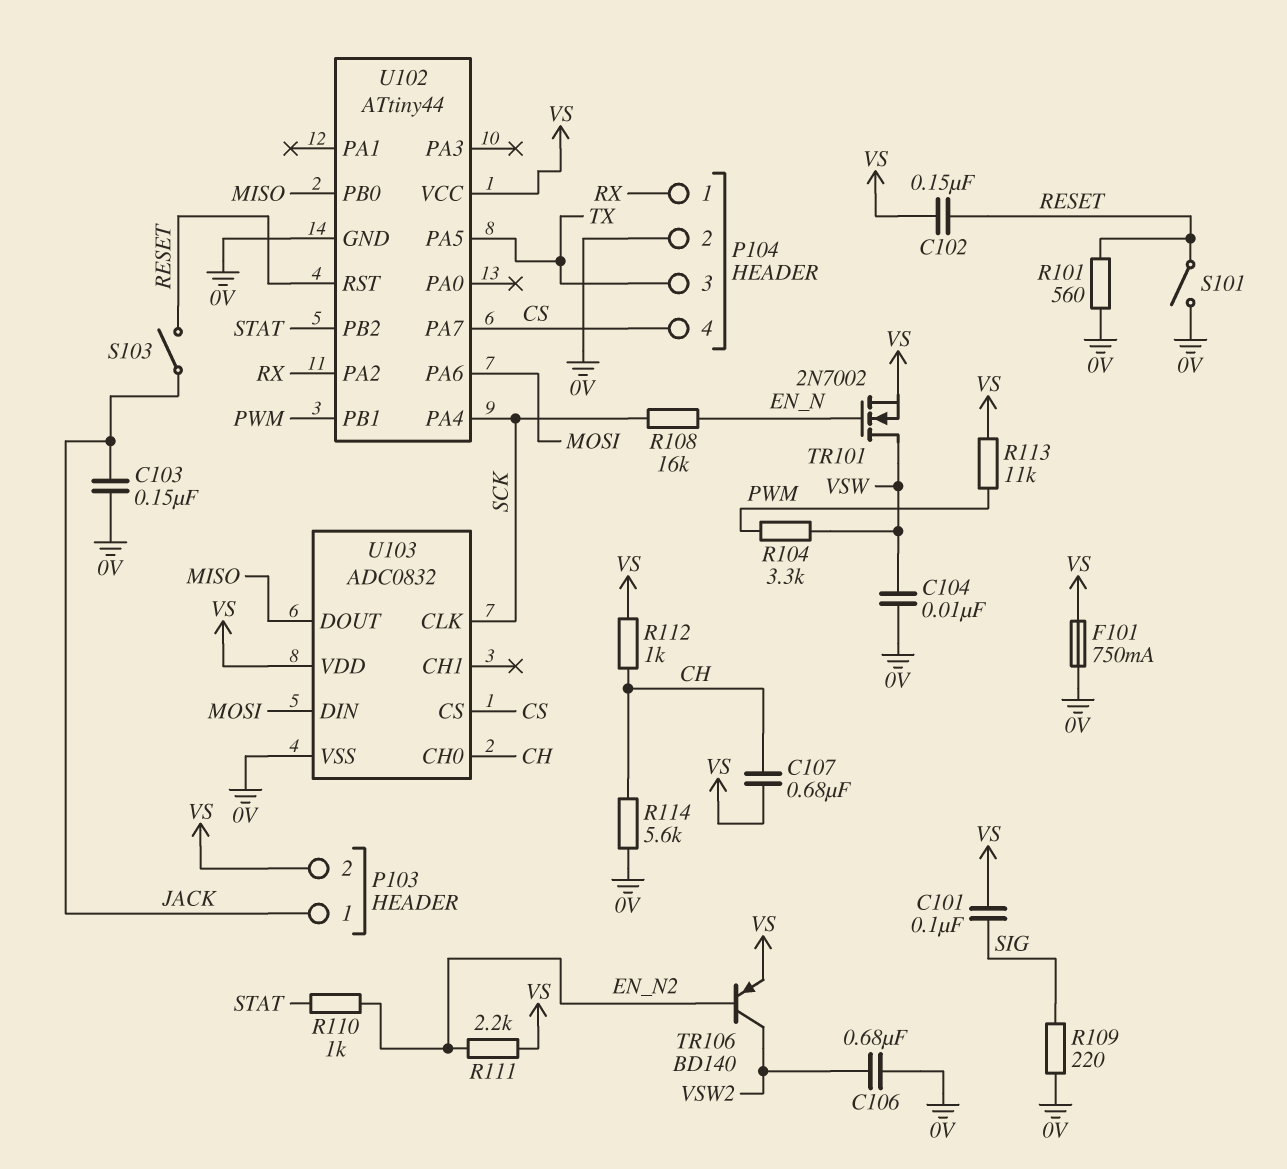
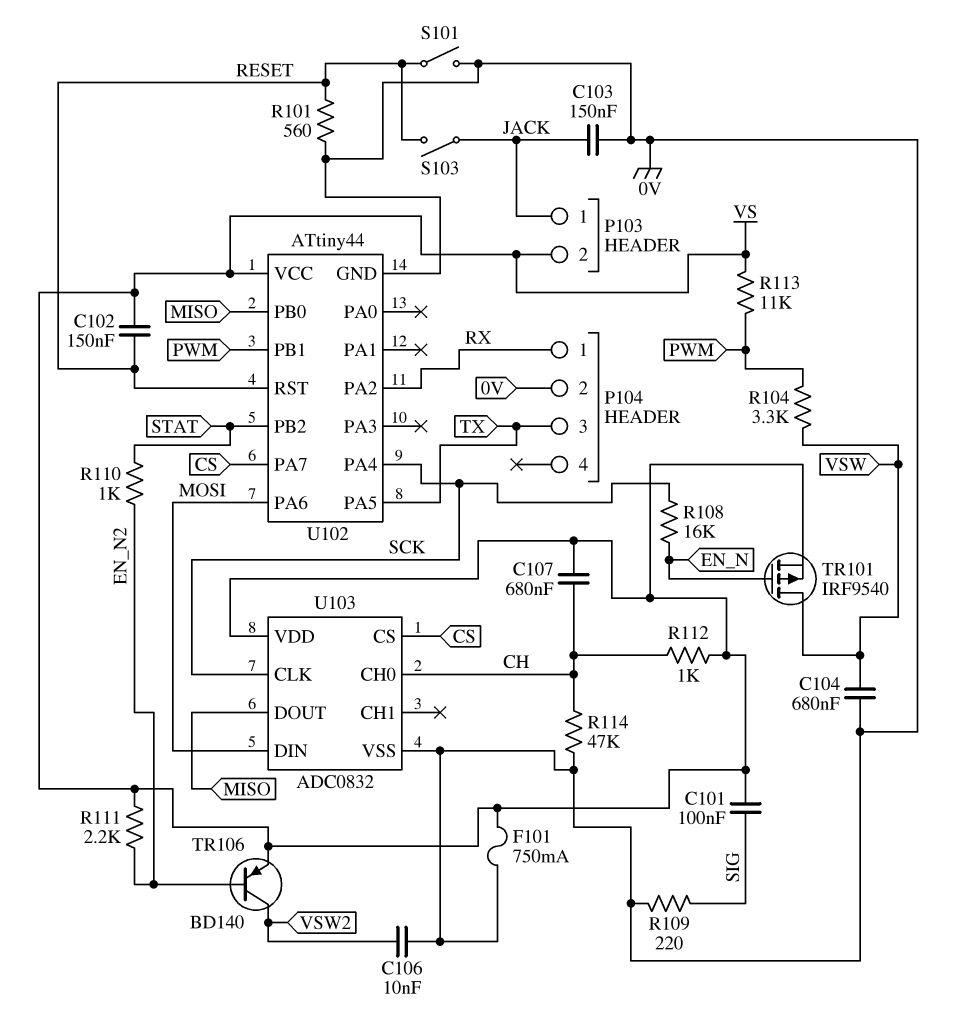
C104: 10nF (0V, VSW) -> 680nF (0V, VSW)
C106: 680nF (0V, VSW2) -> 10nF (0V, VSW2)
P104 pin 4: CS -> none
R114: 5.6k (0V, CH) -> 47k (0V, CH)
TR101: NMOS 2N7002 (G EN_N, D VSW, S VS) -> PMOS IRF9540 (G EN_N, D VSW, S VS)

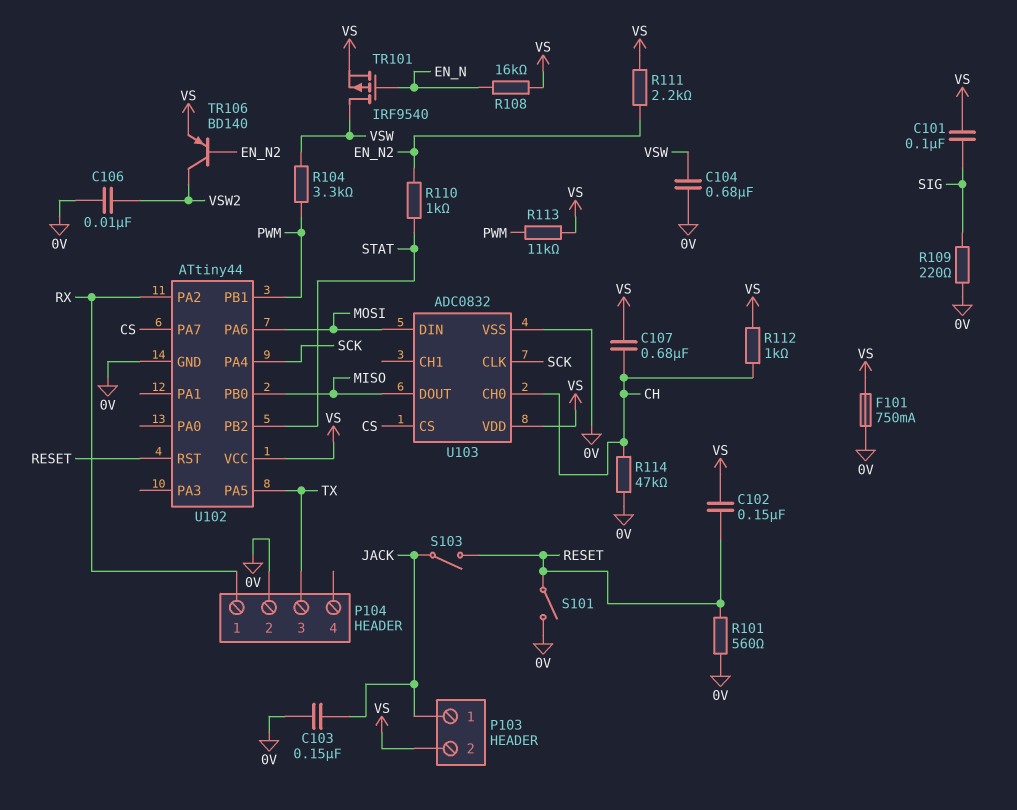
R108: 16k (EN_N, SCK) -> 16k (EN_N, VS)

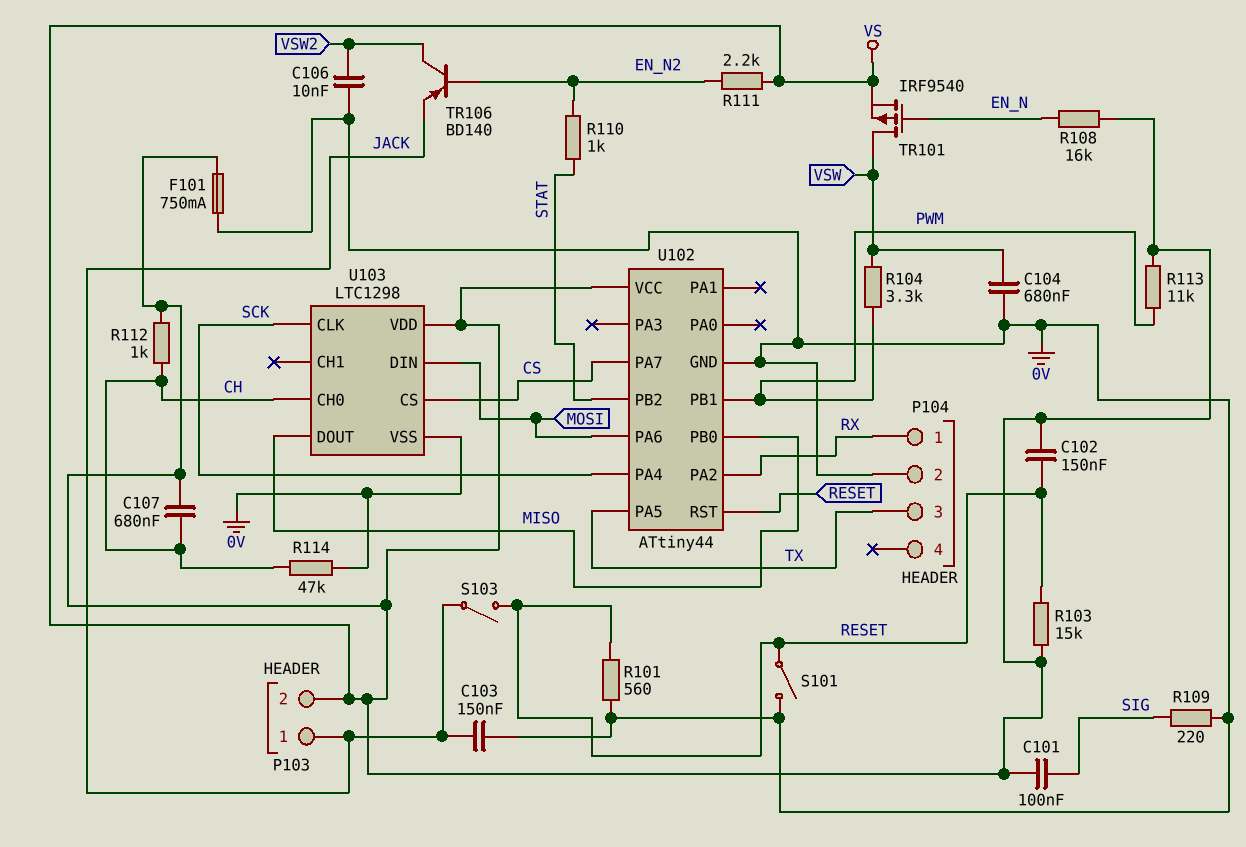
R103: none -> 15k (RESET, VS)
TR106: PNP BD140 (B EN_N2, C VSW2, E VS) -> PNP BD140 (B EN_N2, C VSW2, E JACK)
U103: ADC0832 -> LTC1298

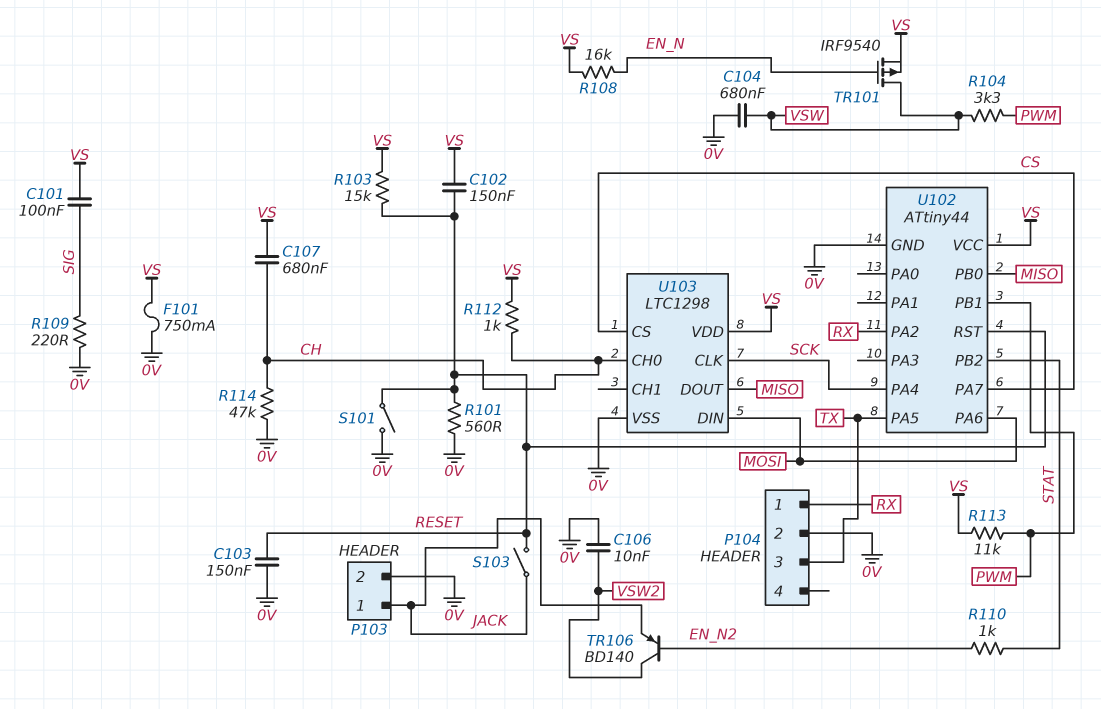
C103: 150nF (0V, JACK) -> 150nF (0V, RESET)
P103 pin 2: VS -> 0V
R111: 2.2k (EN_N2, VS) -> none

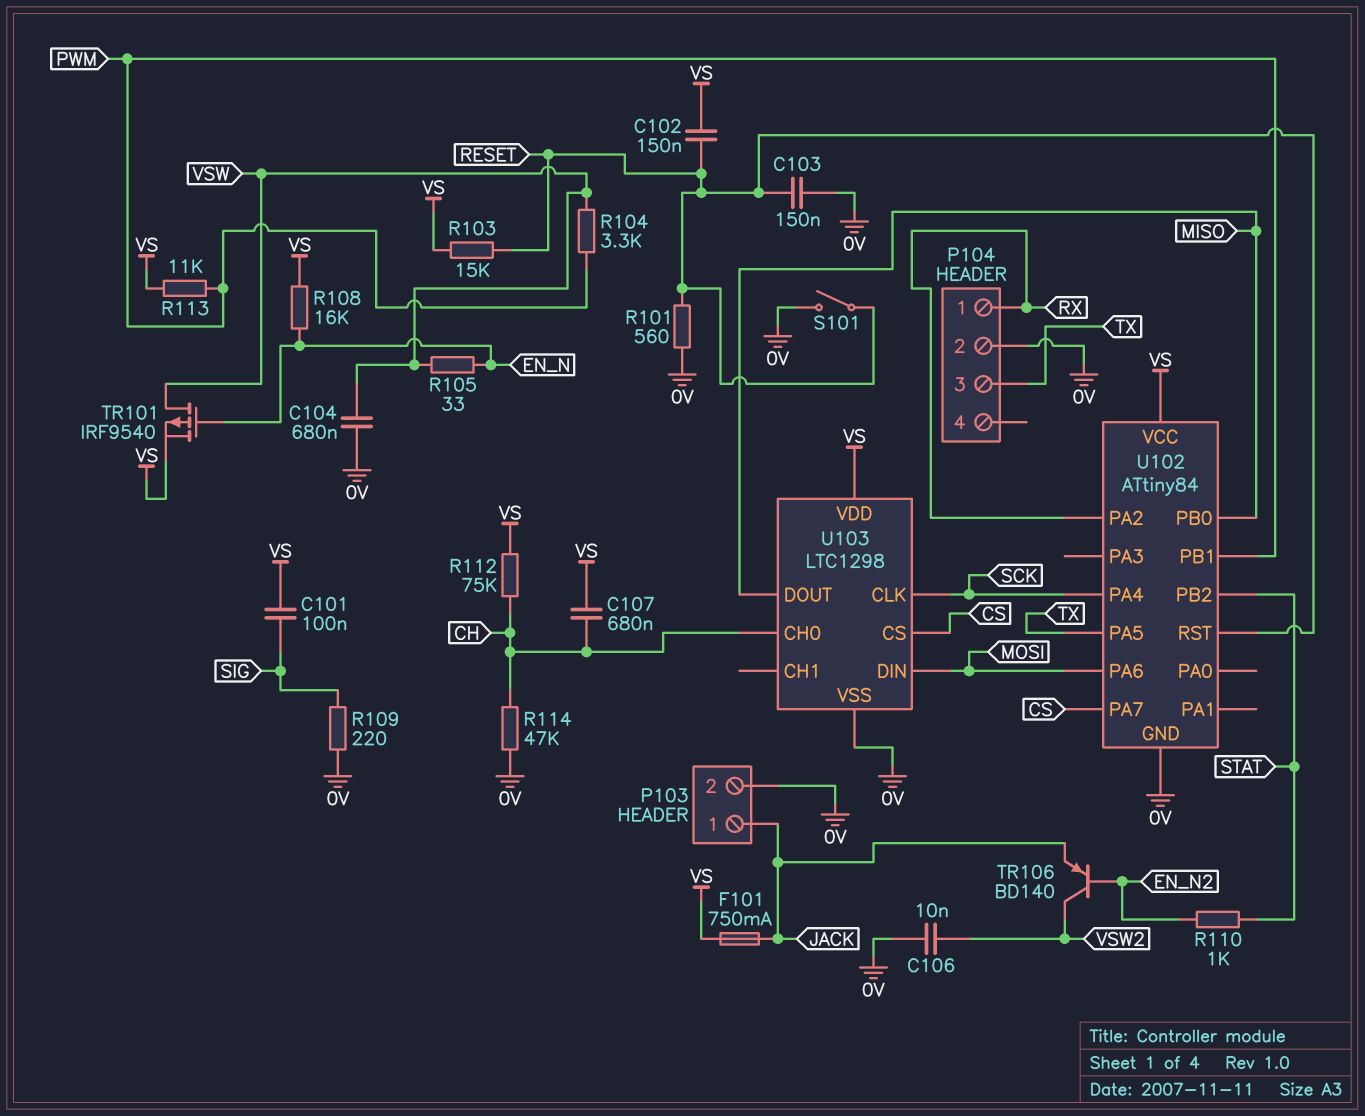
F101: 750mA (0V, VS) -> 750mA (JACK, VS)
R105: none -> 33 (EN_N, VSW)
R112: 1k (CH, VS) -> 75k (CH, VS)
S103: switch (JACK, RESET) -> none
U102: ATtiny44 -> ATtiny84

